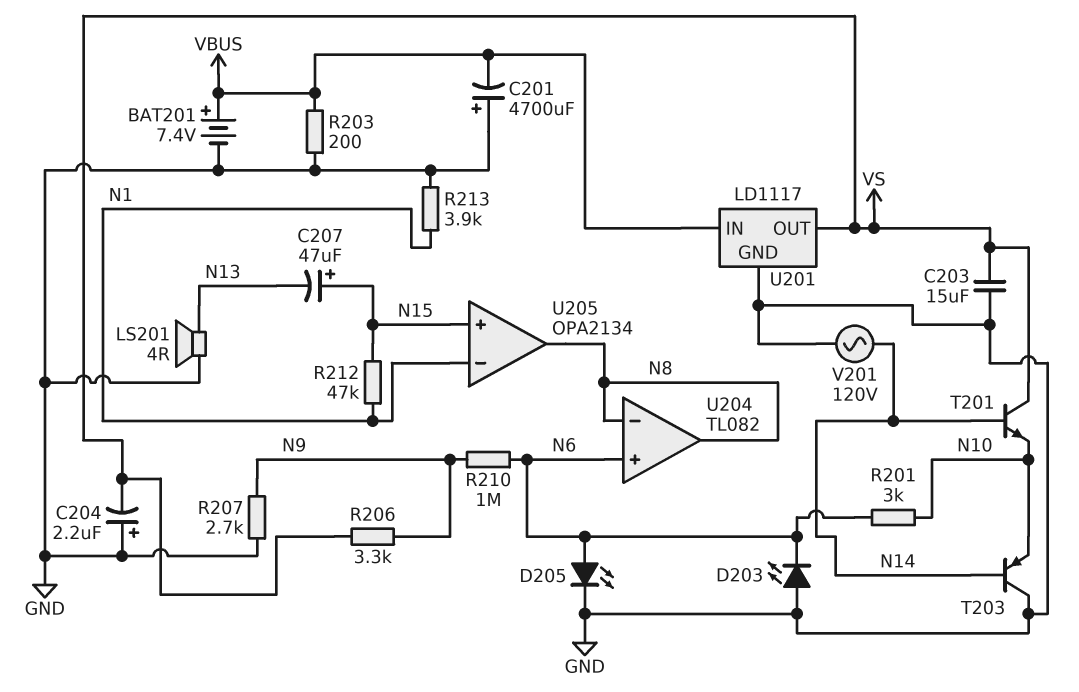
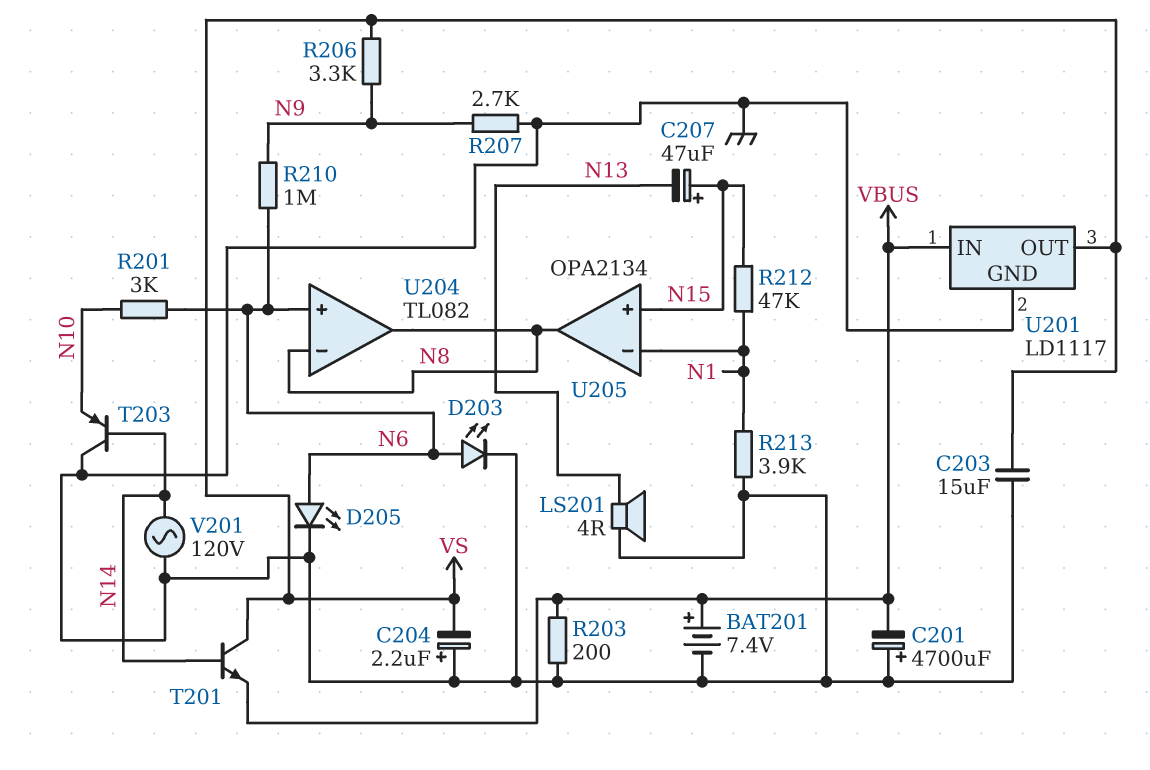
D203: LED (A GND, K N6) -> LED (A N6, K GND)
T201: NPN (B N14, C VS, E N10) -> NPN (B N14, C VS, E VBUS)

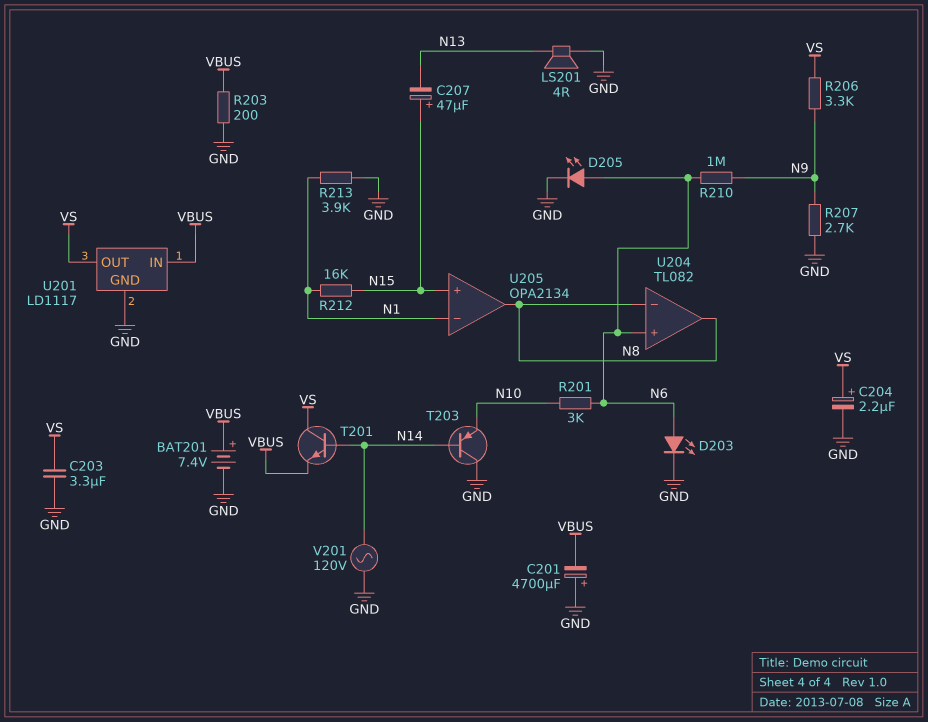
C203: 15uF (GND, VS) -> 3.3uF (GND, VS)
C204: 2.2uF (plus GND, minus VS) -> 2.2uF (plus VS, minus GND)
R212: 47k (N1, N15) -> 16k (N1, N15)

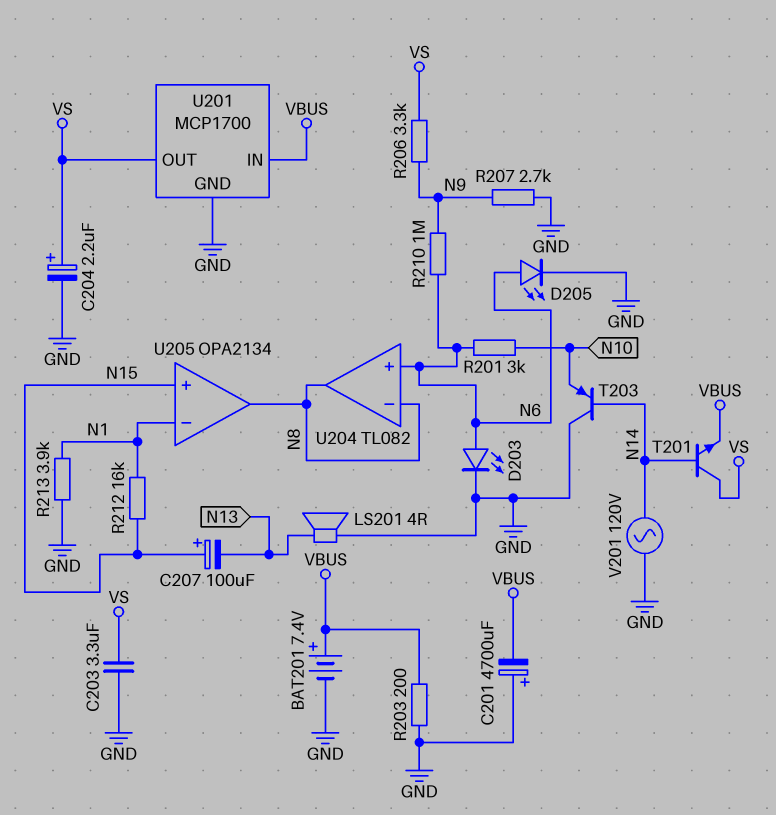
C207: 47uF (plus N15, minus N13) -> 100uF (plus N15, minus N13)
U201: LD1117 -> MCP1700

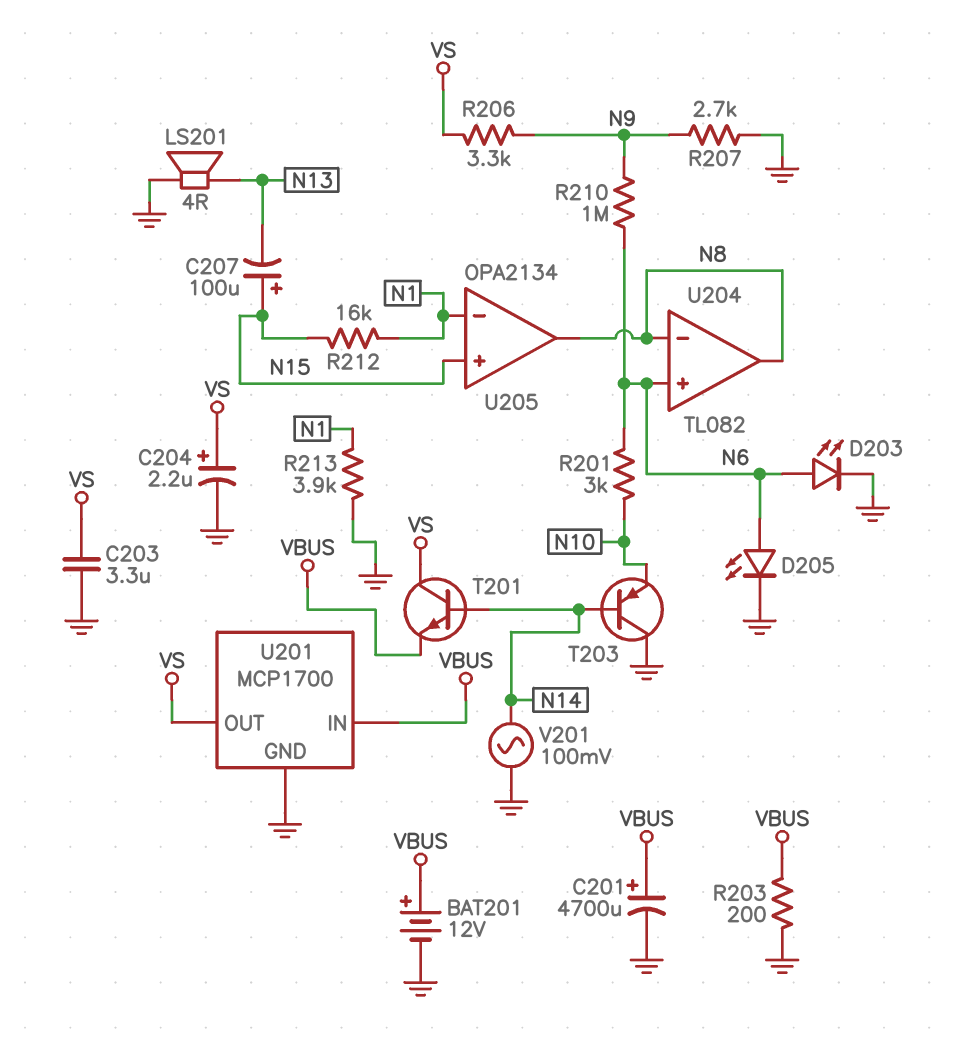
BAT201: 7.4V (plus VBUS, minus GND) -> 12V (plus VBUS, minus GND)
C201: 4700uF (plus GND, minus VBUS) -> 4700uF (plus VBUS, minus GND)
V201: AC 120V (GND, N14) -> AC 100mV (GND, N14)

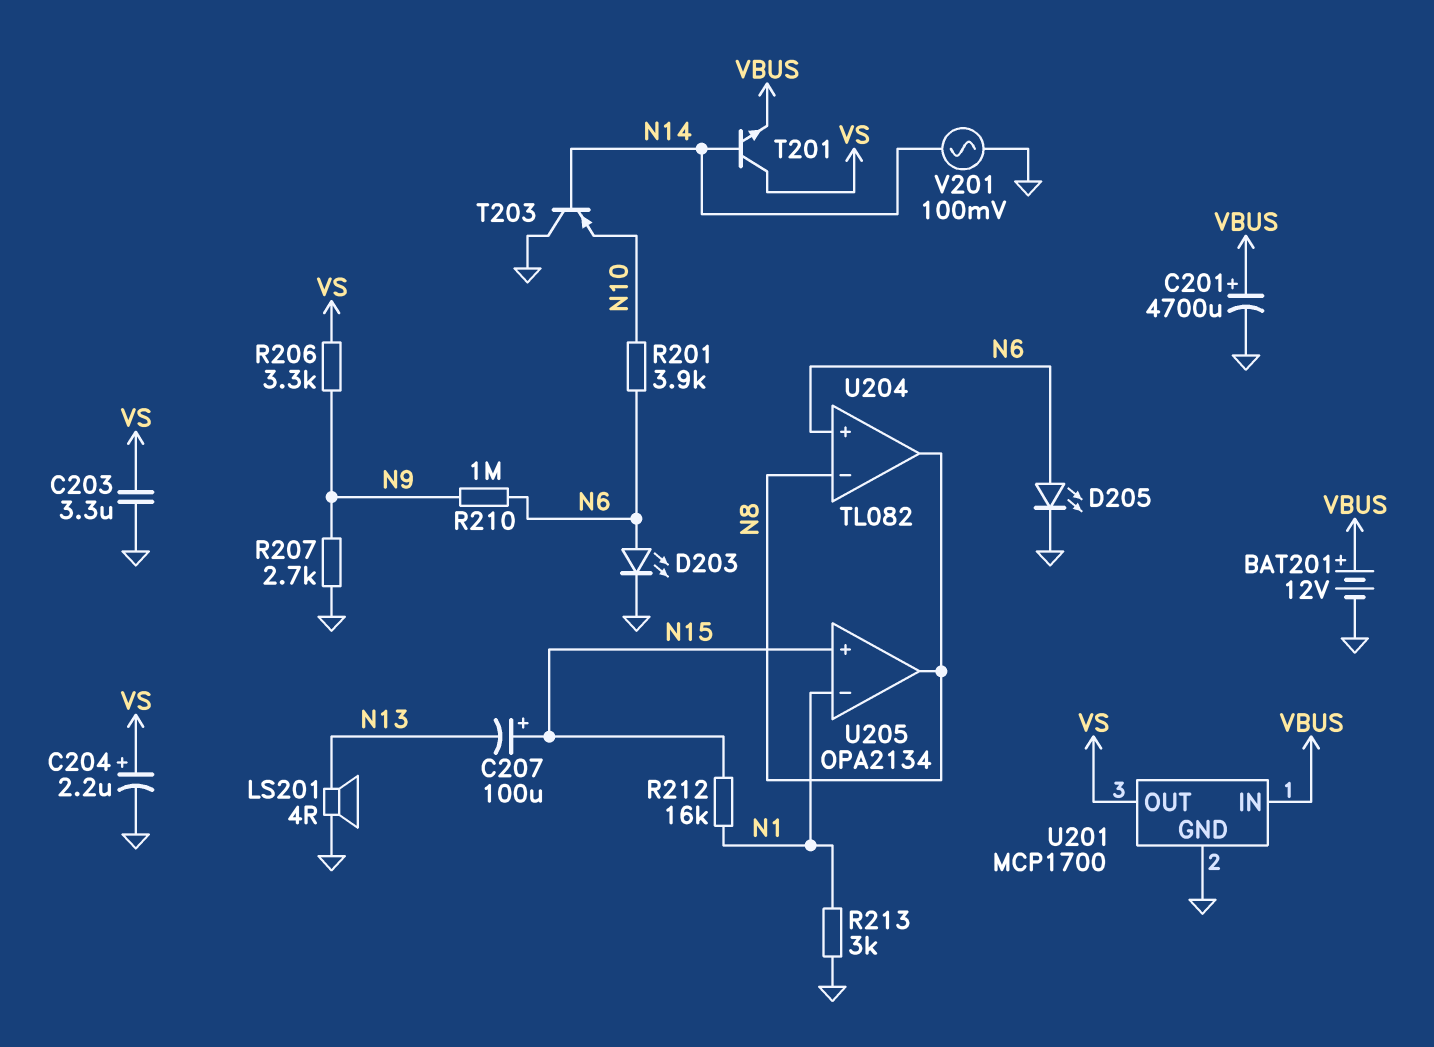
R201: 3k (N6, N10) -> 3.9k (N6, N10)
R203: 200 (GND, VBUS) -> none
R213: 3.9k (GND, N1) -> 3k (GND, N1)

